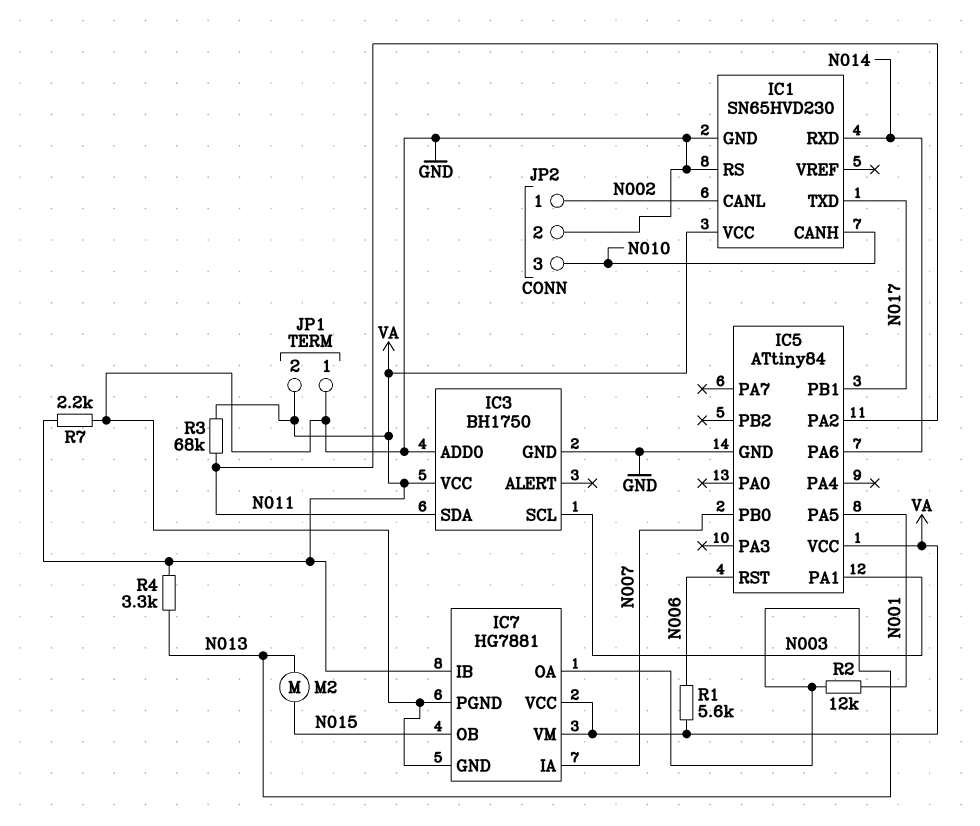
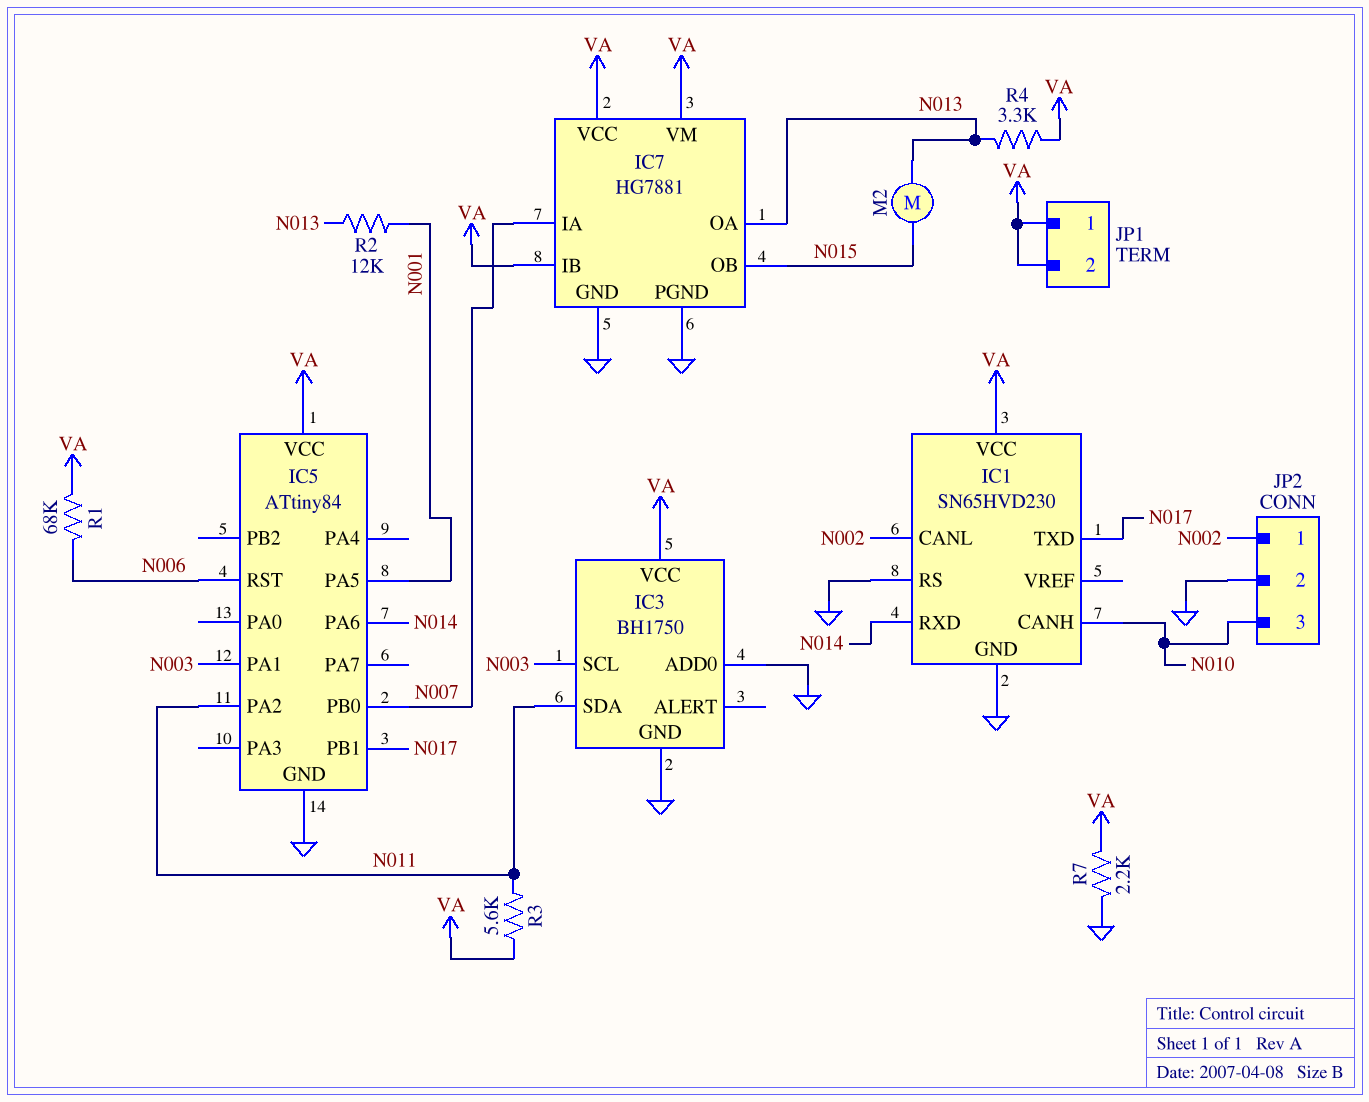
JP1 pin 1: GND -> VA
R1: 5.6k (N006, VA) -> 68k (N006, VA)
R3: 68k (N011, VA) -> 5.6k (N011, VA)

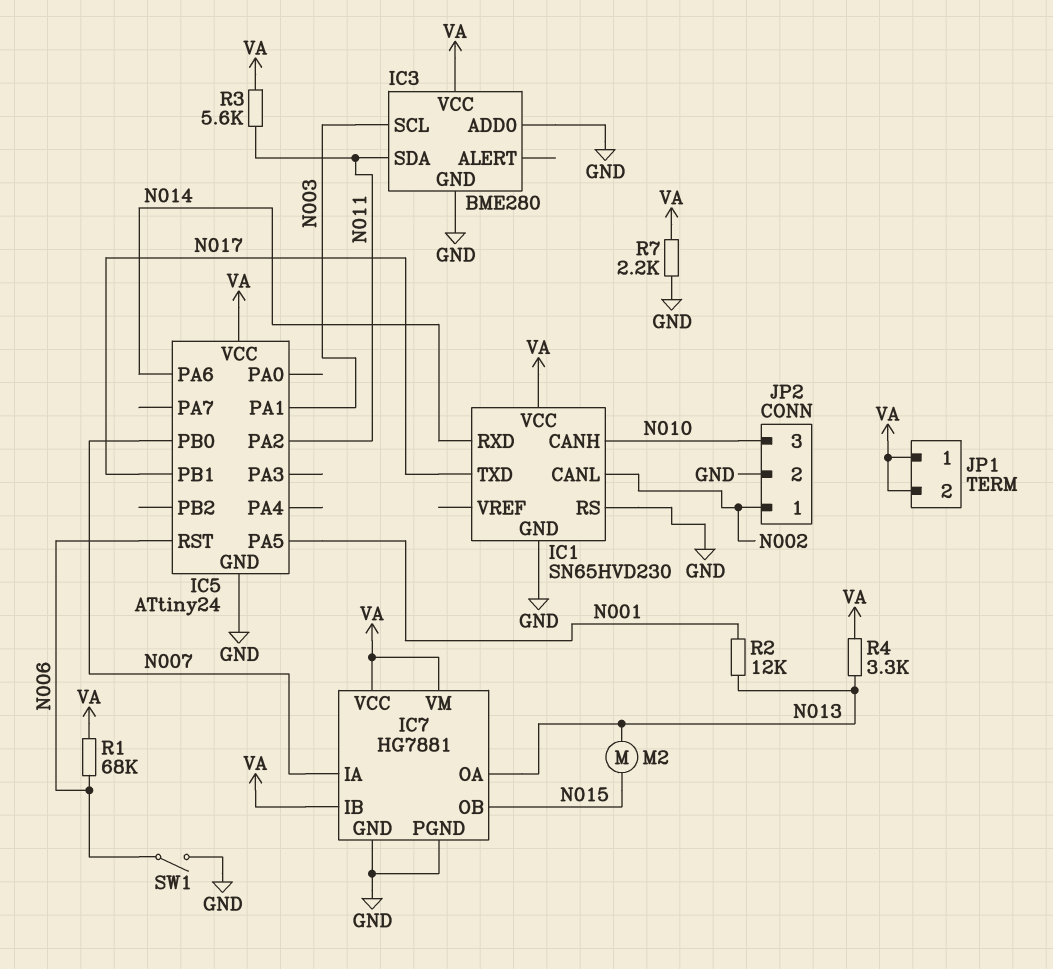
IC3: BH1750 -> BME280
IC5: ATtiny84 -> ATtiny24
SW1: none -> switch (GND, N006)

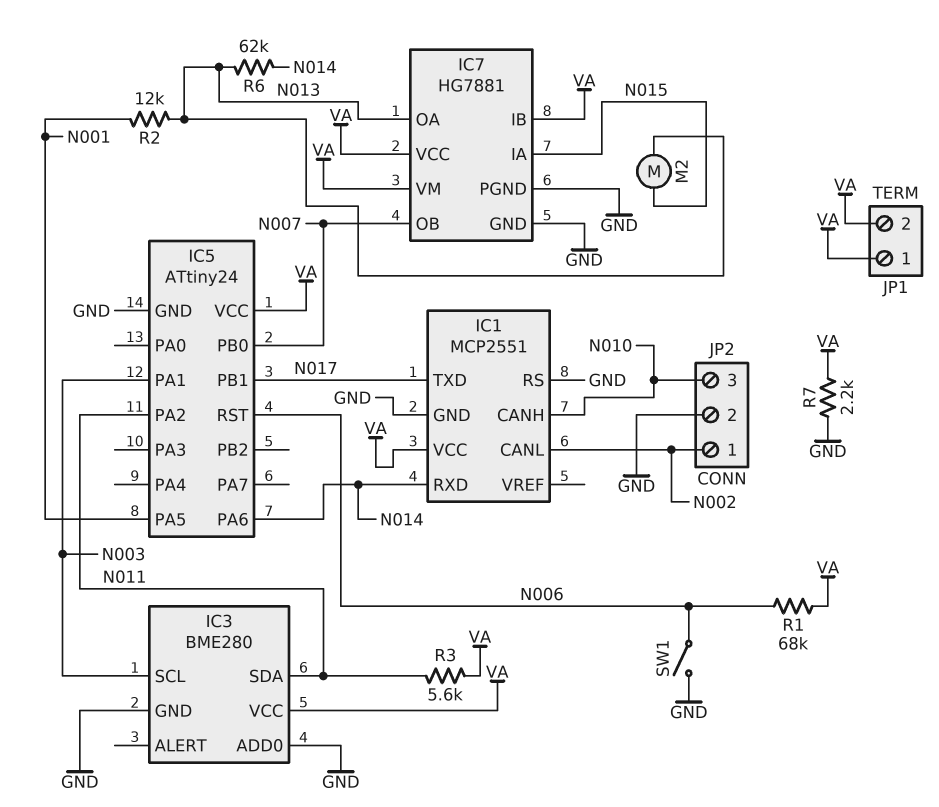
IC1: SN65HVD230 -> MCP2551
IC7 pin IA: N007 -> N015
IC7 pin OB: N015 -> N007
R4: 3.3k (N013, VA) -> none
R6: none -> 62k (N013, N014)

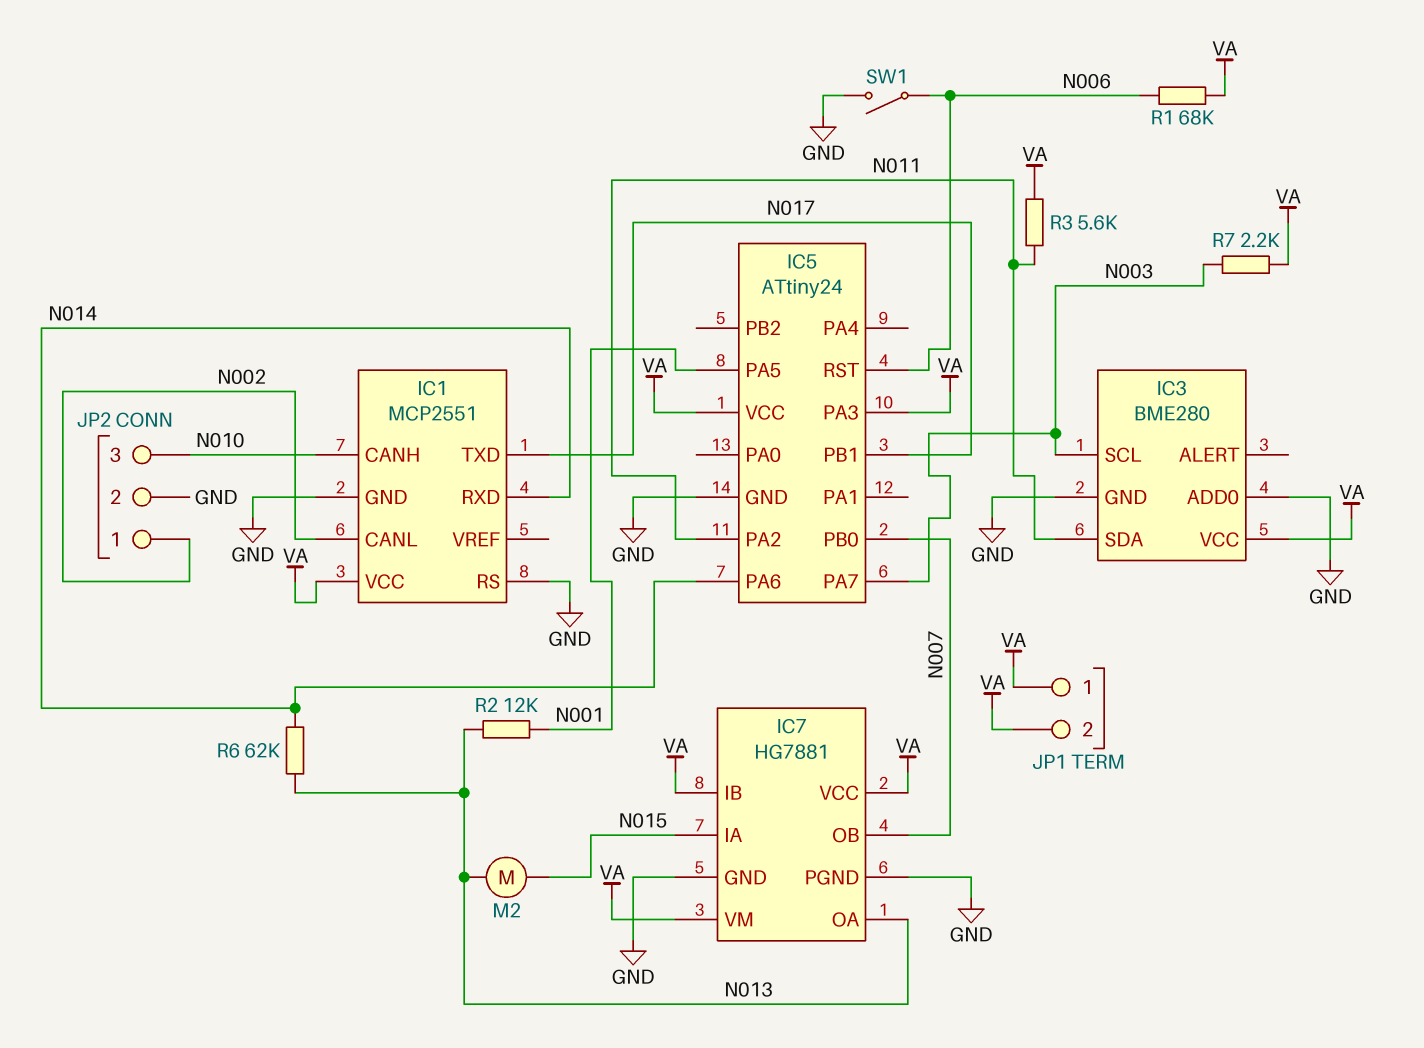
IC5 pin PA1: N003 -> none
IC5 pin PA3: none -> VA
IC5 pin PA7: none -> N003
R7: 2.2k (GND, VA) -> 2.2k (N003, VA)

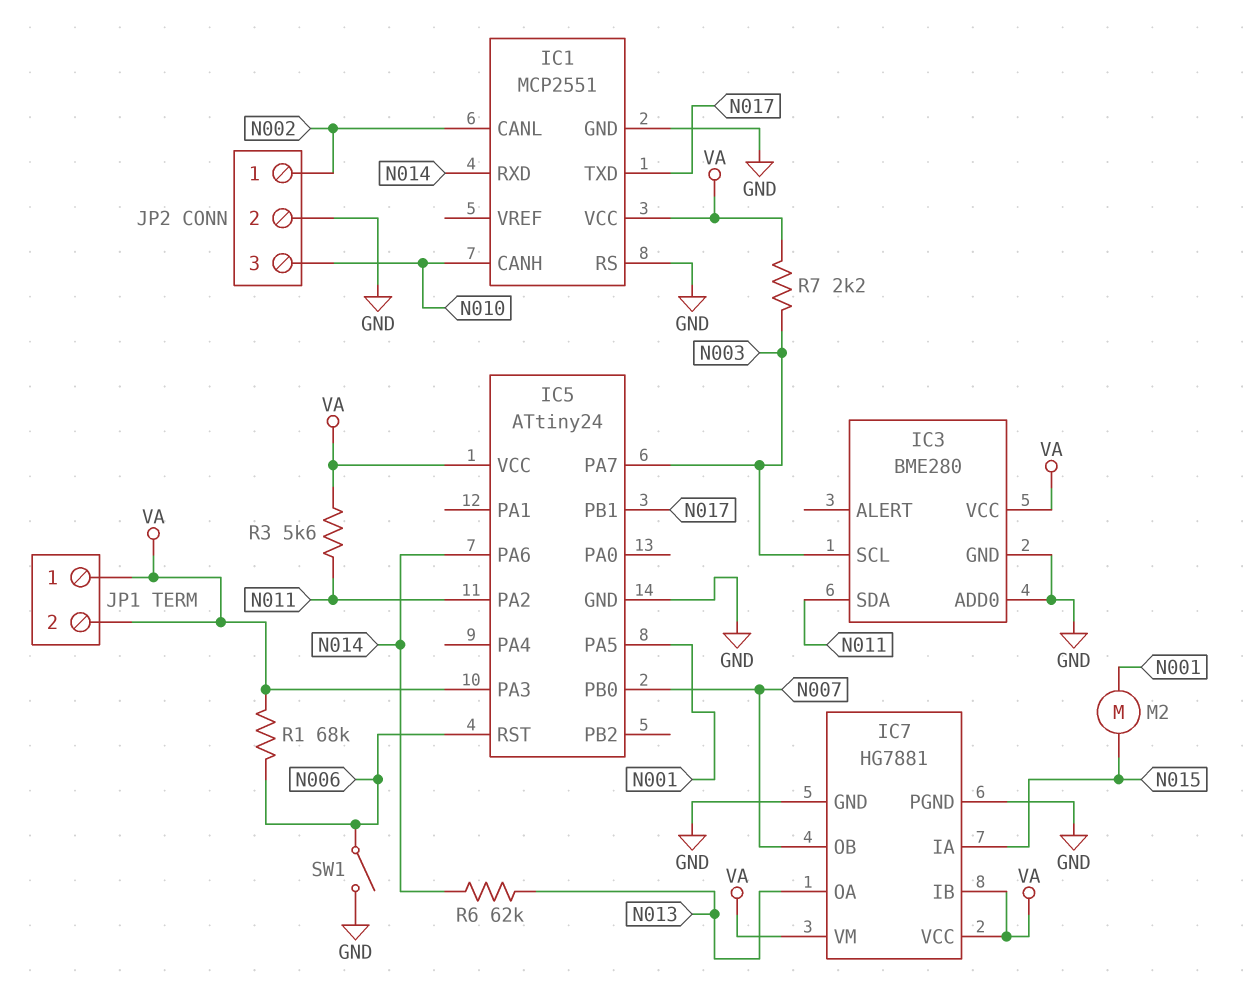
M2: motor (N013, N015) -> motor (N001, N015)
R2: 12k (N001, N013) -> none

